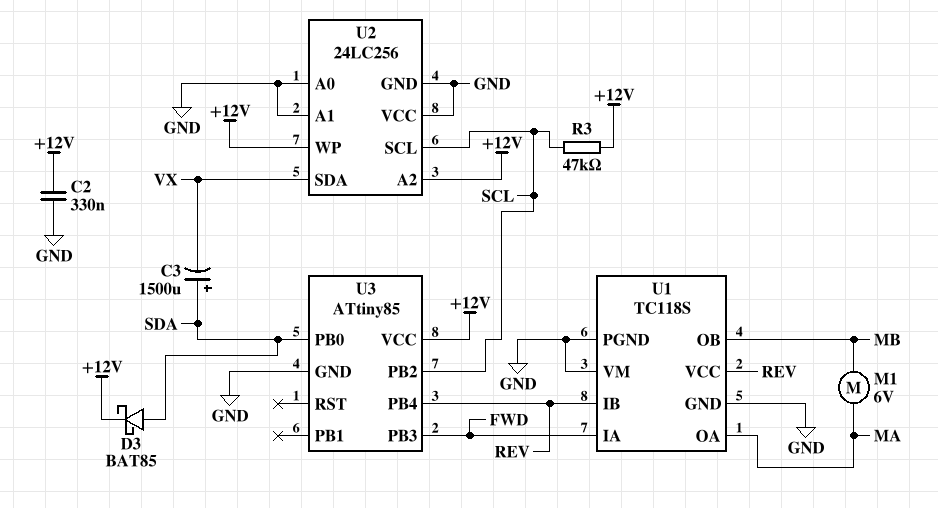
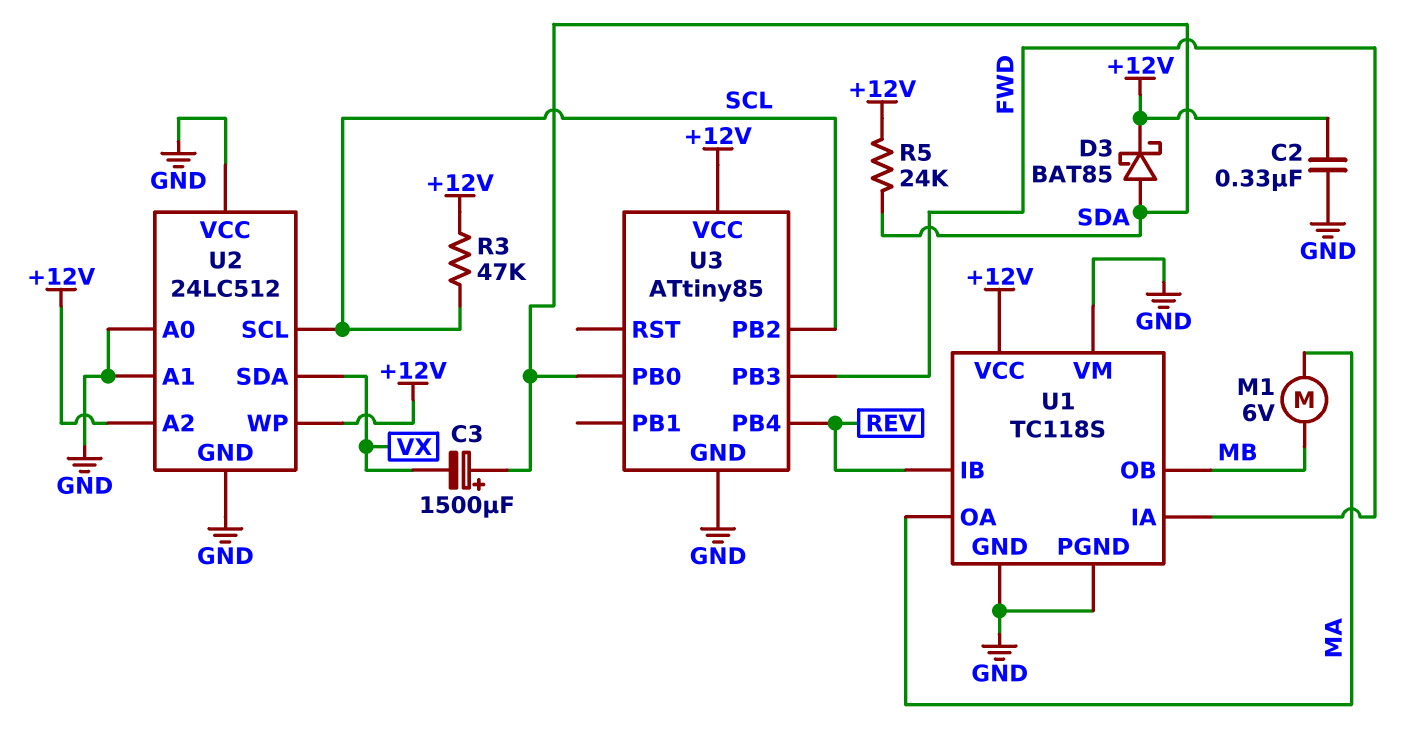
R5: none -> 24k (+12V, SDA)
U1 pin VCC: REV -> +12V
U2: 24LC256 -> 24LC512

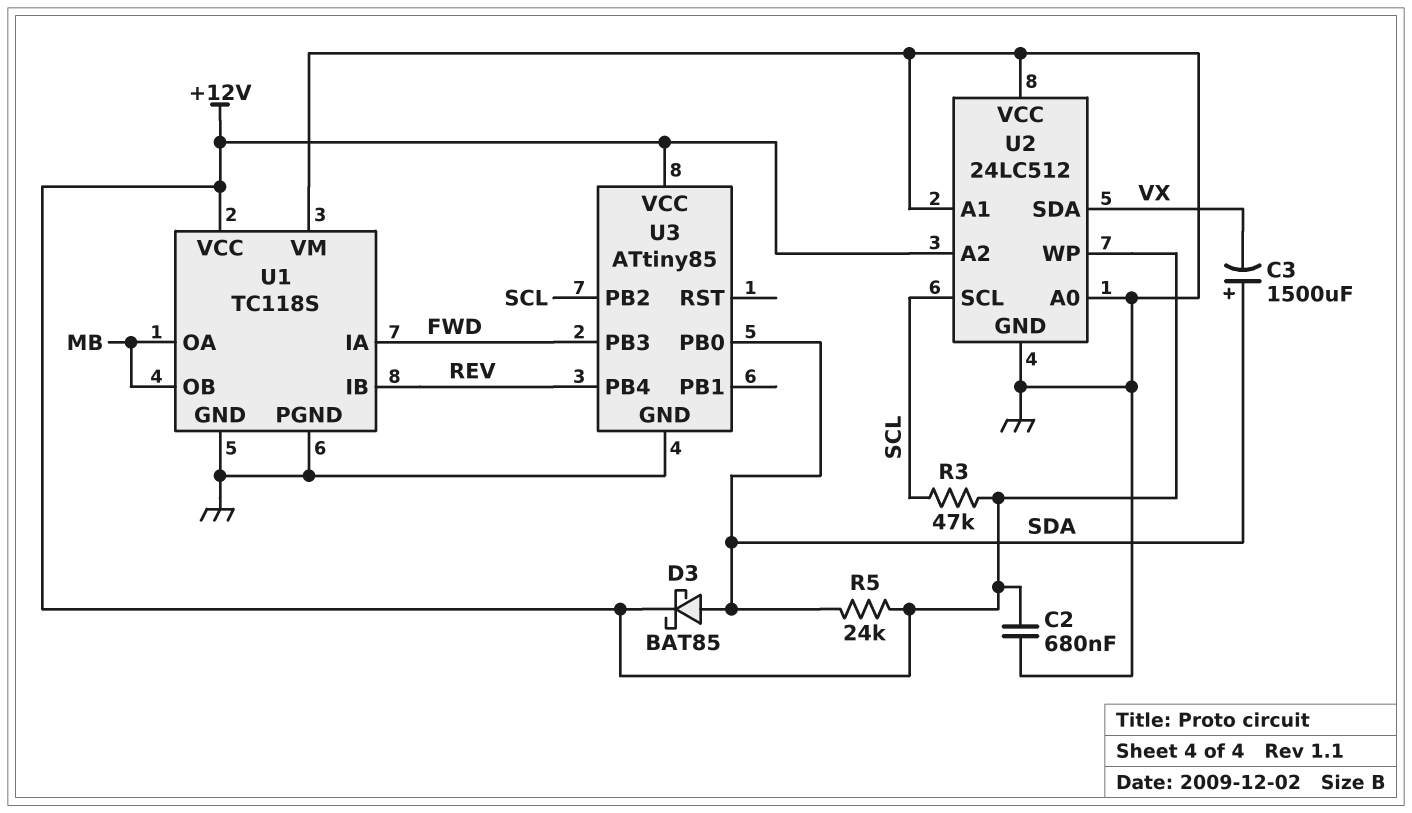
C2: 330nF (+12V, GND) -> 680nF (+12V, GND)
M1: motor 6V (MA, MB) -> none
U1 pin OA: MA -> MB

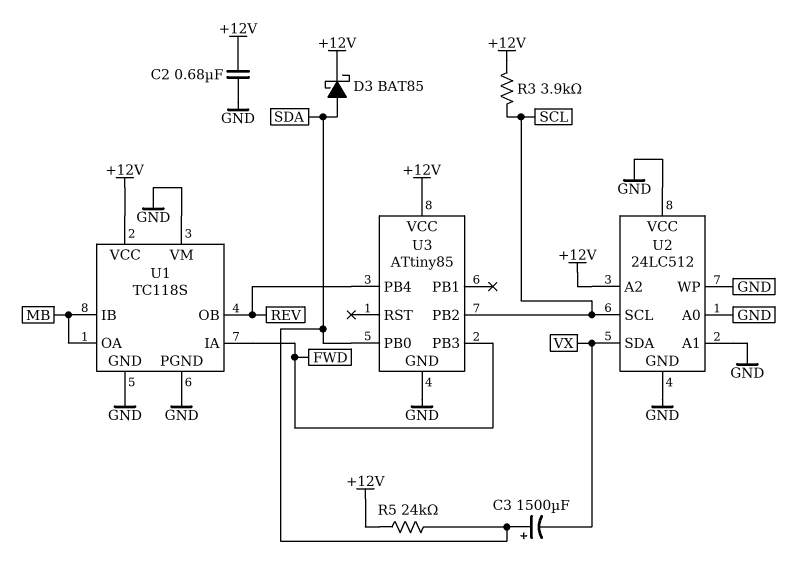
R3: 47k (+12V, SCL) -> 3.9k (+12V, SCL)
U1 pin IB: REV -> MB
U1 pin OB: MB -> REV
U2 pin WP: +12V -> GND

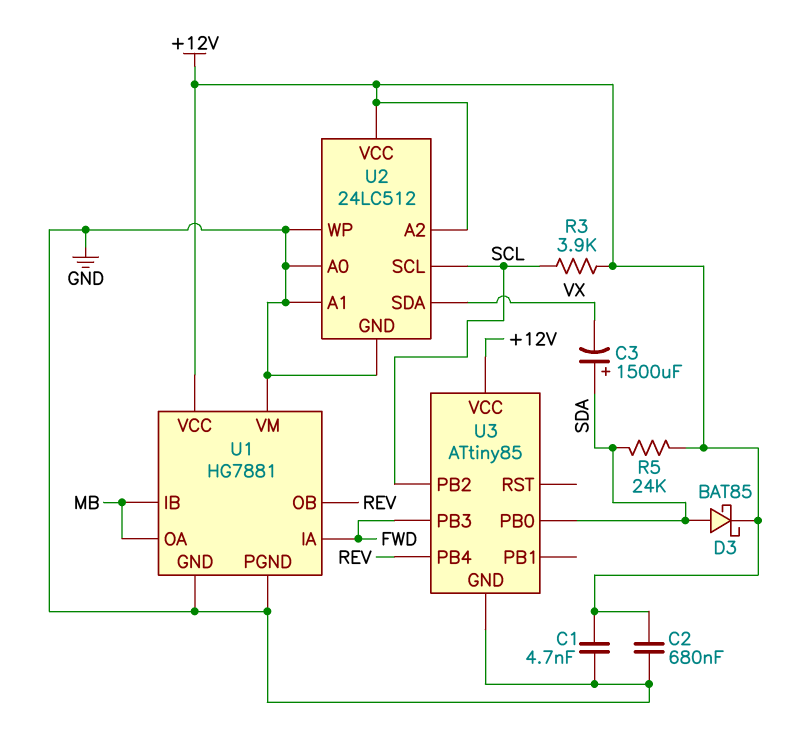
C1: none -> 4.7nF (+12V, GND)
U1: TC118S -> HG7881
U2 pin VCC: GND -> +12V

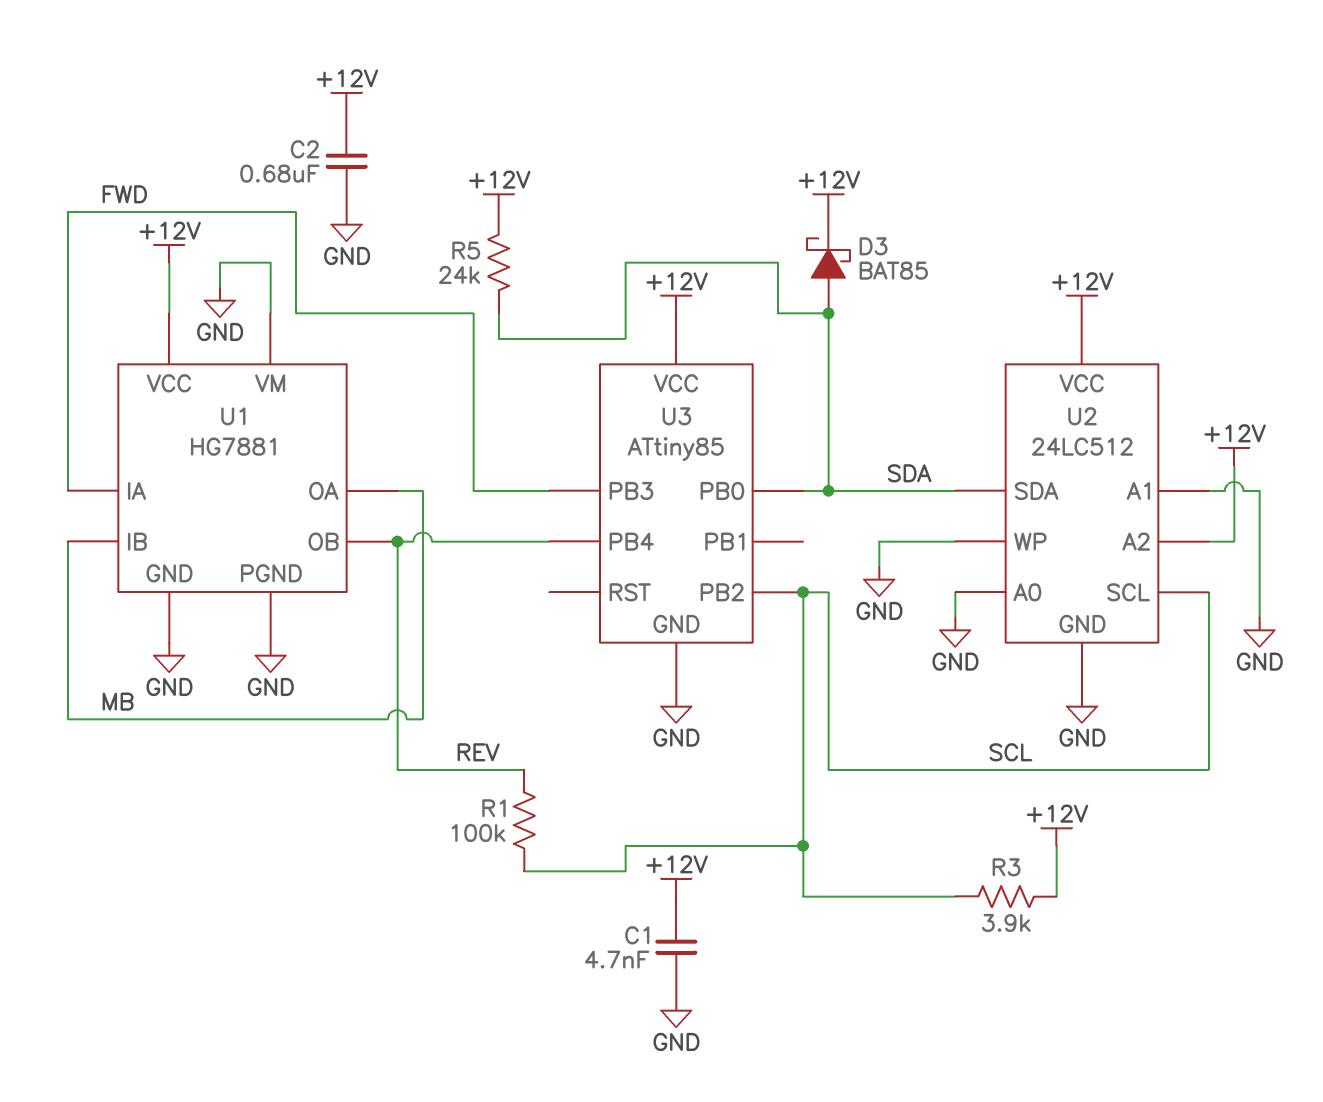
C3: 1500uF (plus SDA, minus VX) -> none
R1: none -> 100k (REV, SCL)
U2 pin SDA: VX -> SDA

